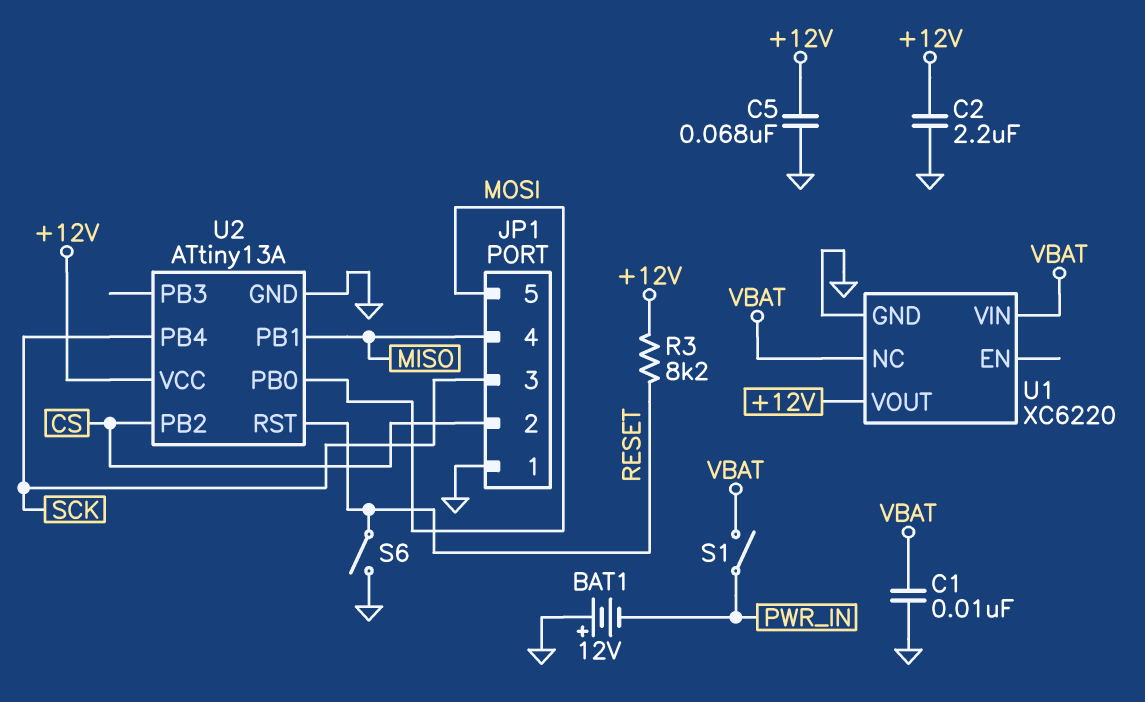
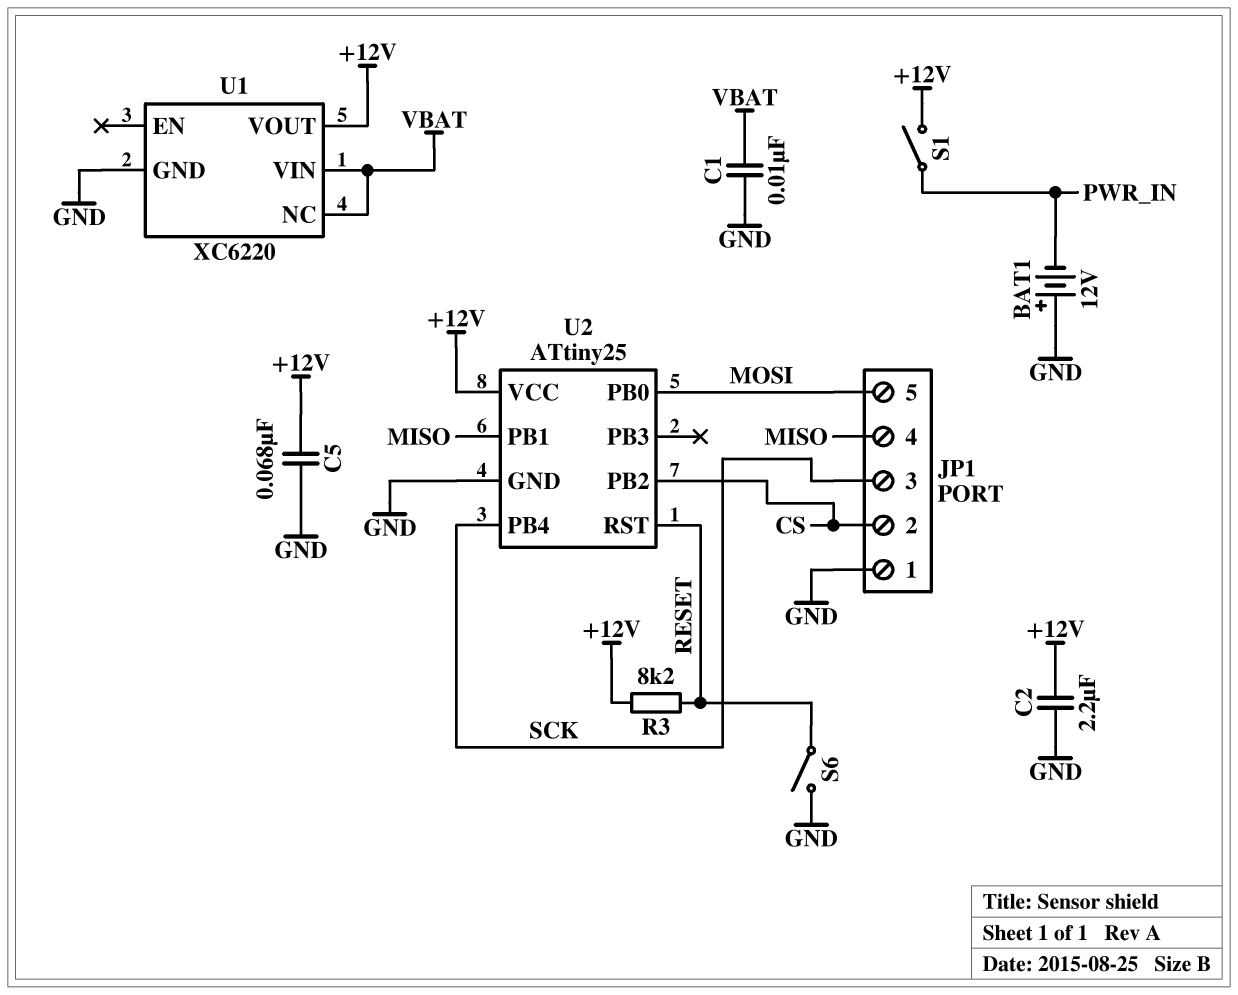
S1: switch (PWR_IN, VBAT) -> switch (+12V, PWR_IN)
U2: ATtiny13A -> ATtiny25

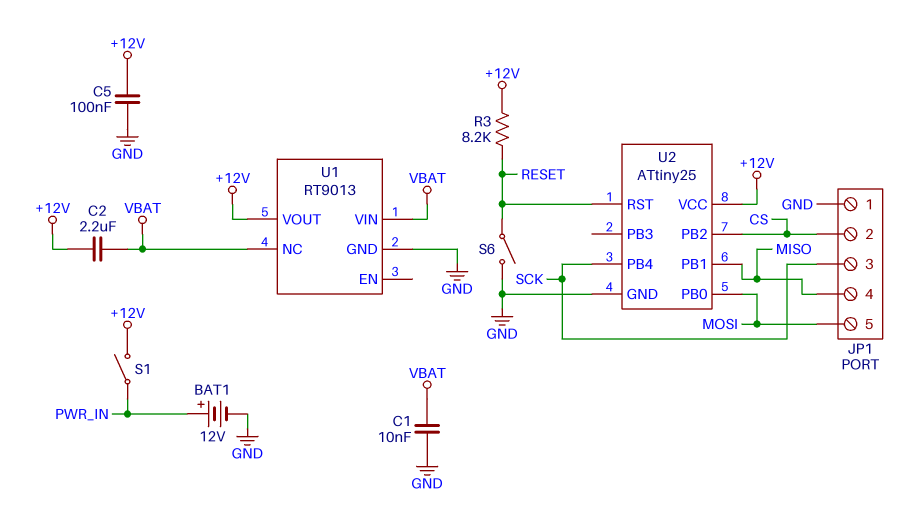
BAT1: 12V (plus GND, minus PWR_IN) -> 12V (plus PWR_IN, minus GND)
C2: 2.2uF (+12V, GND) -> 2.2uF (+12V, VBAT)
C5: 68nF (+12V, GND) -> 100nF (+12V, GND)
U1: XC6220 -> RT9013

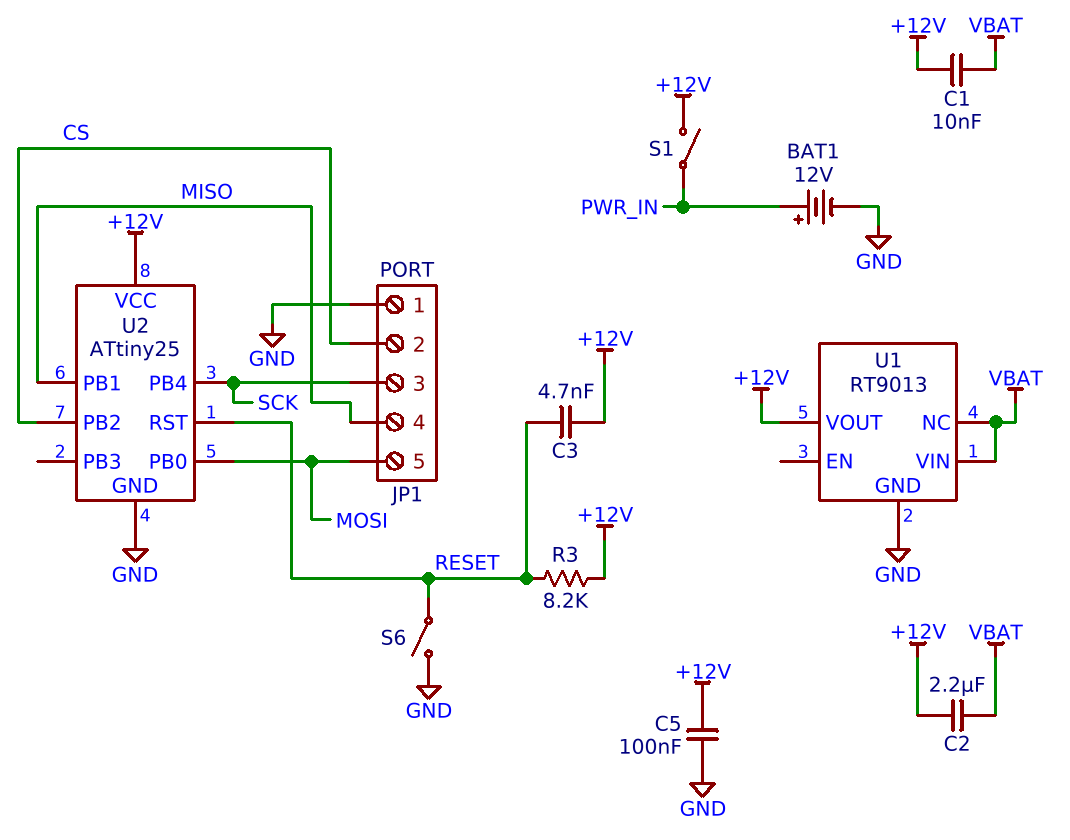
C1: 10nF (GND, VBAT) -> 10nF (+12V, VBAT)
C3: none -> 4.7nF (+12V, RESET)

